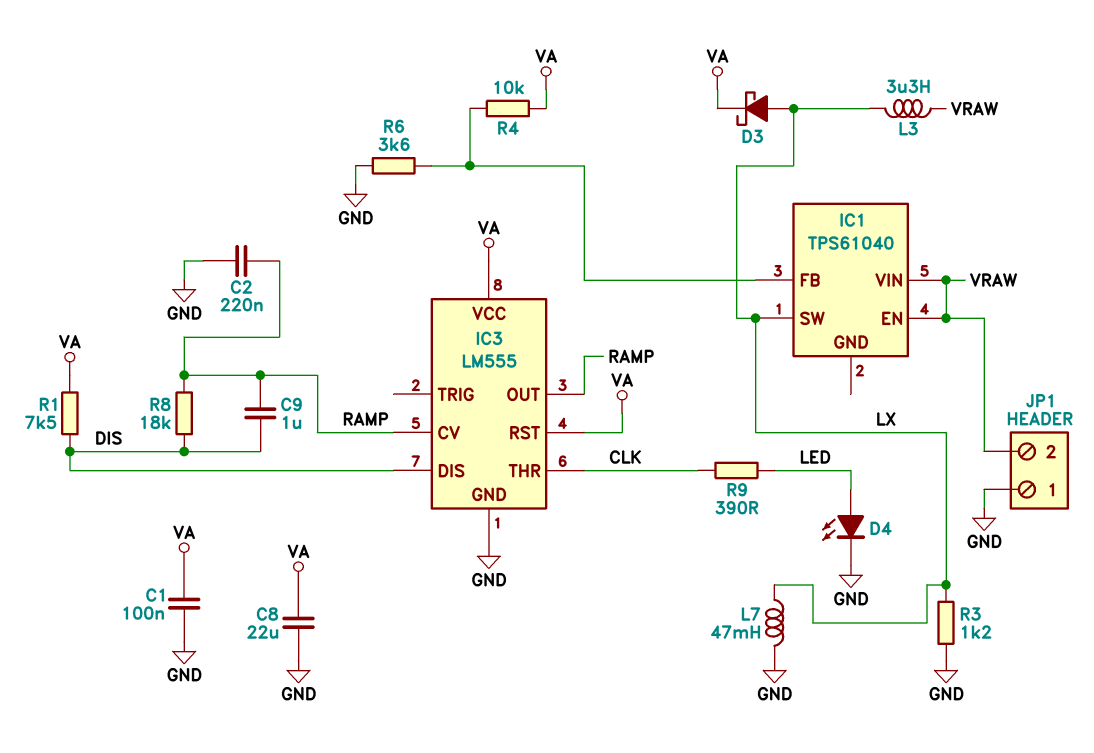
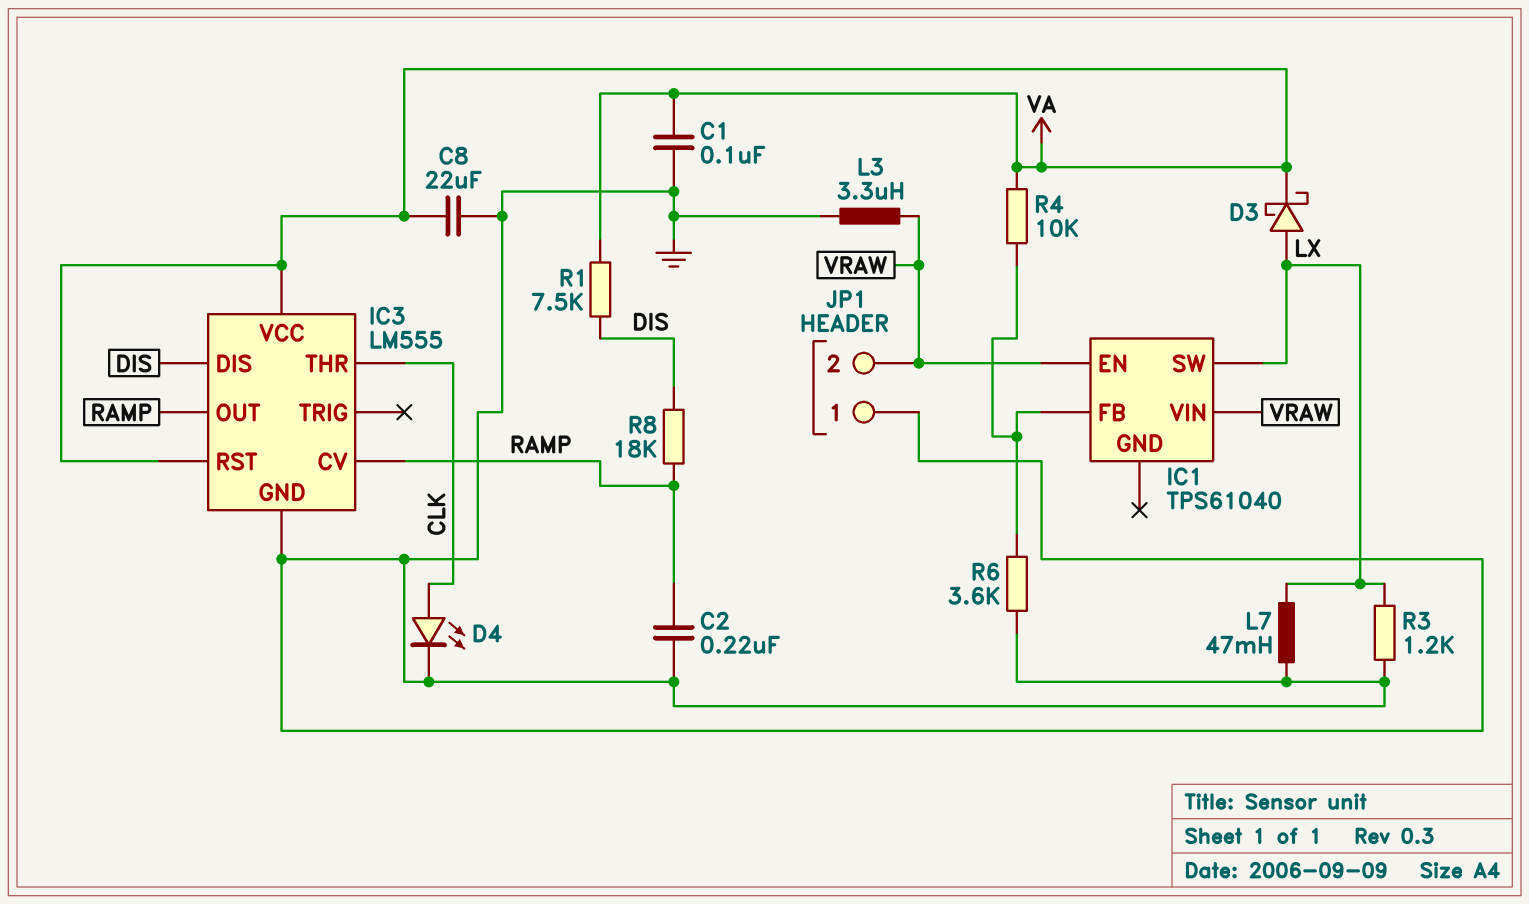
C9: 1uF (DIS, RAMP) -> none
D4: LED (A LED, K GND) -> LED (A CLK, K GND)
L3: 3.3uH (LX, VRAW) -> 3.3uH (GND, VRAW)
R9: 390 (CLK, LED) -> none

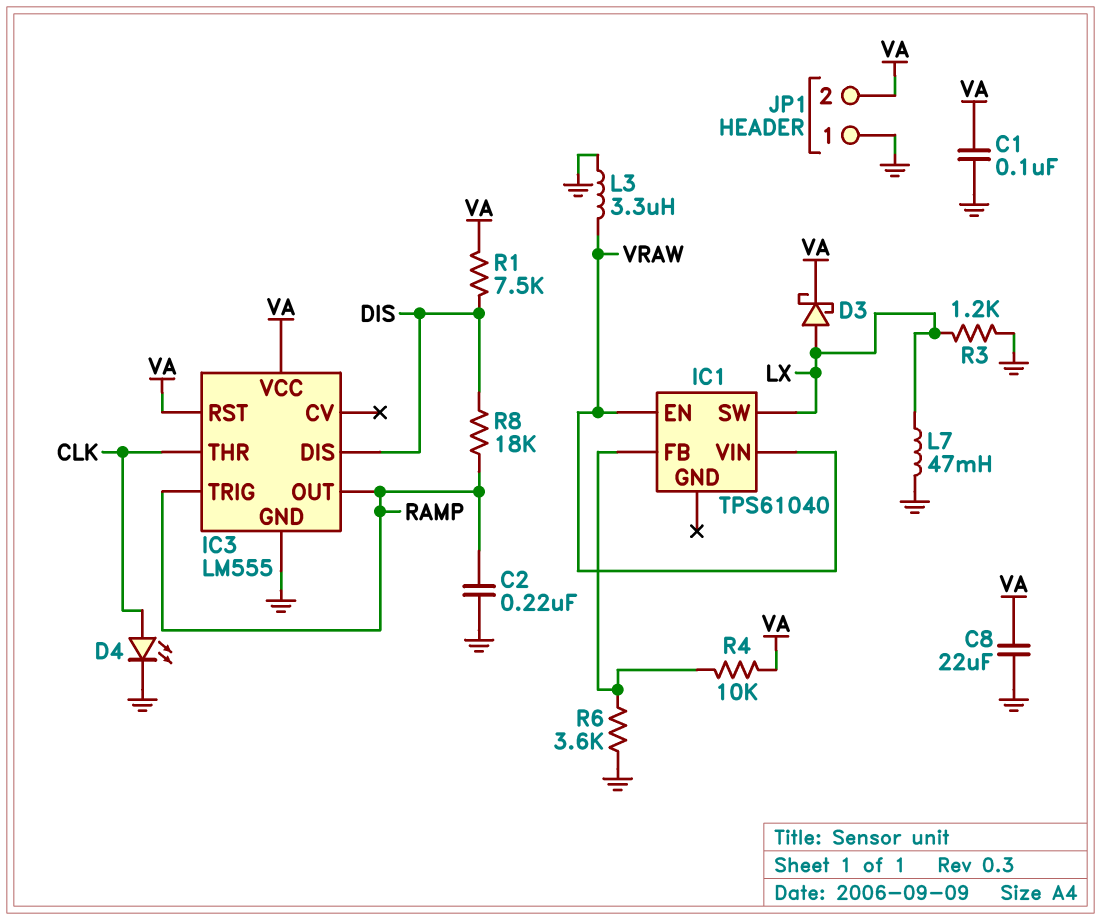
IC3 pin CV: RAMP -> none
IC3 pin TRIG: none -> RAMP
JP1 pin 2: VRAW -> VA

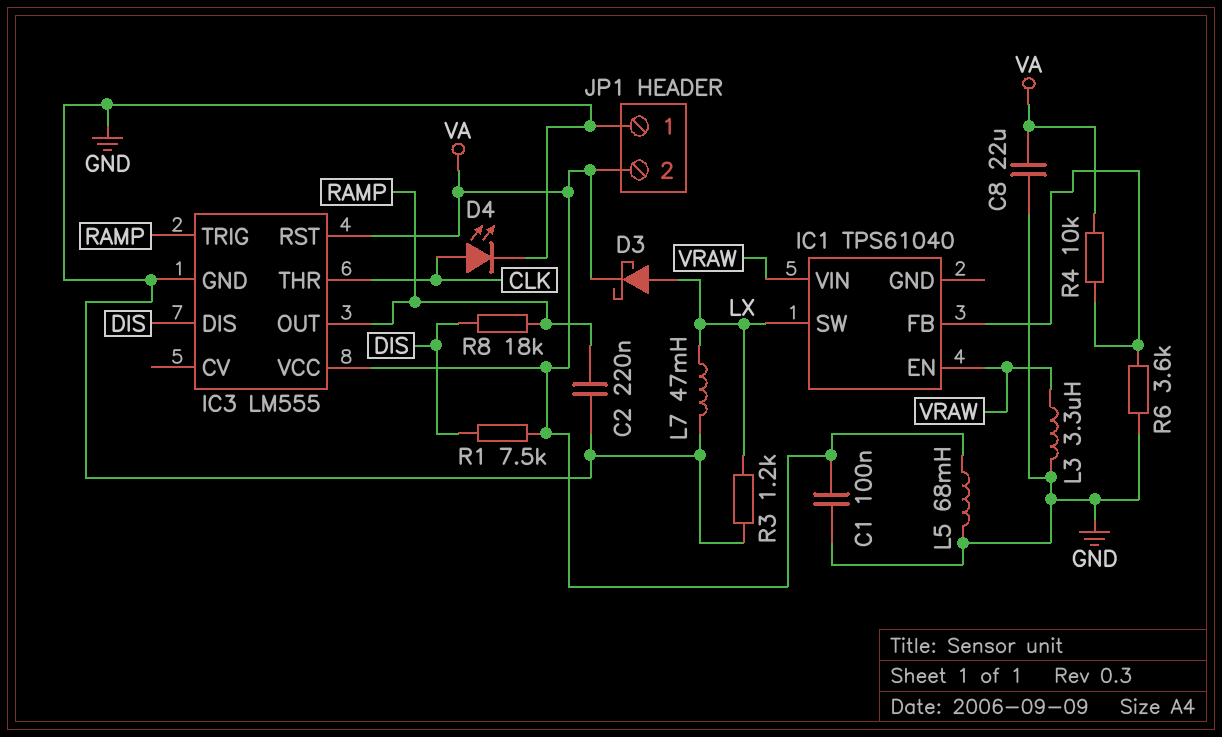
L5: none -> 68mH (GND, VA)

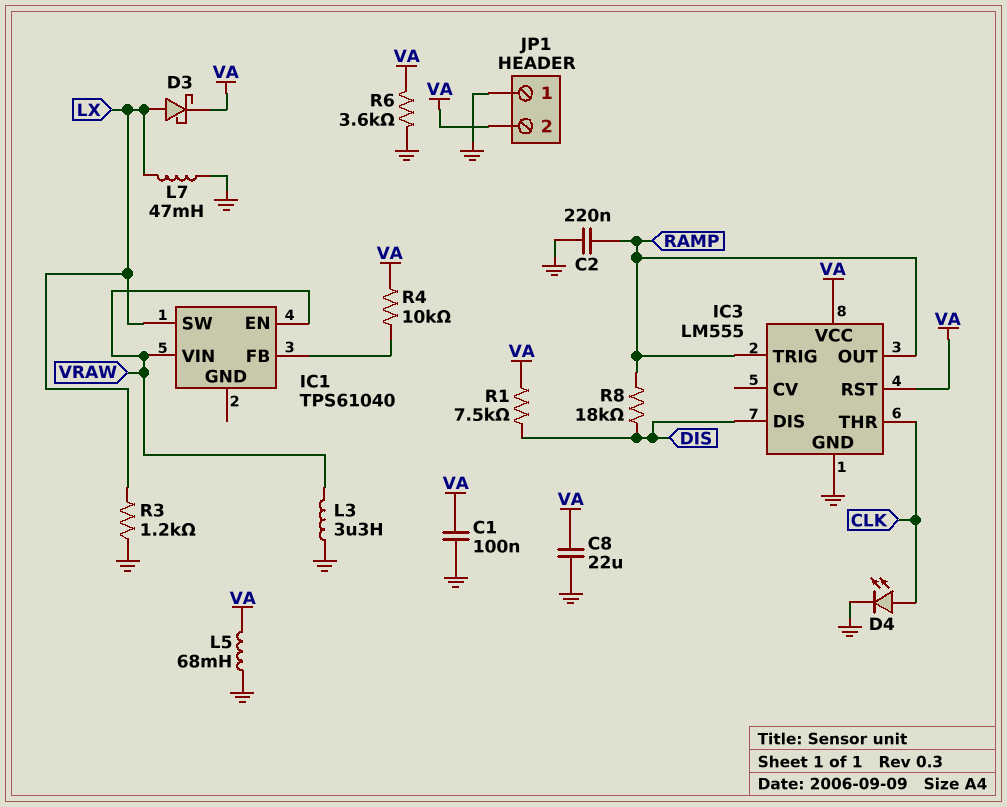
R6: 3.6k (GND, IC1/FB) -> 3.6k (GND, VA)

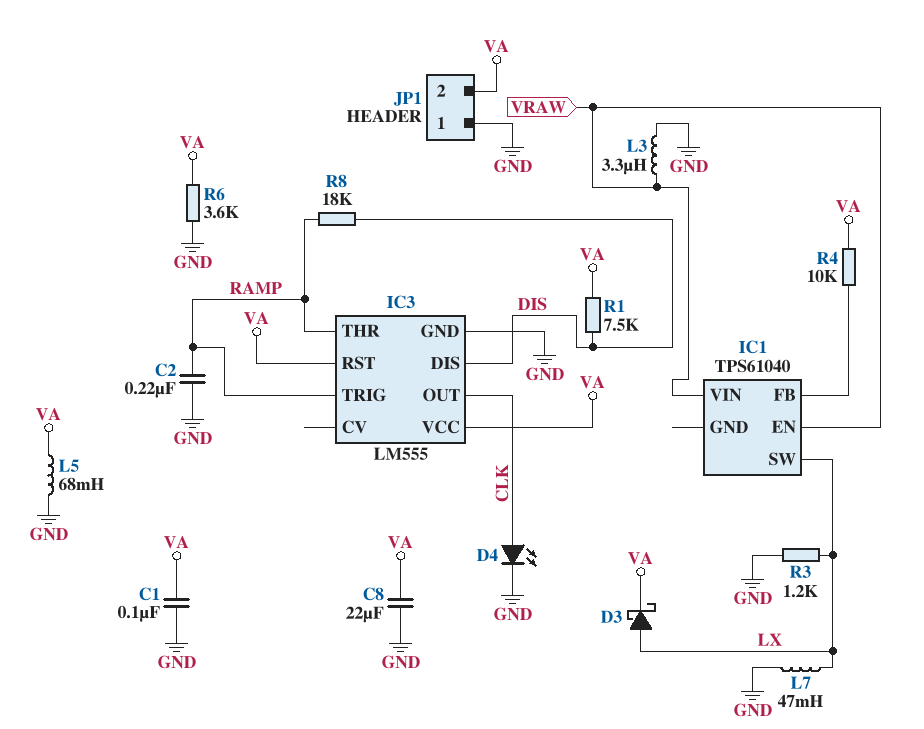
IC3 pin OUT: RAMP -> CLK
IC3 pin THR: CLK -> RAMP

